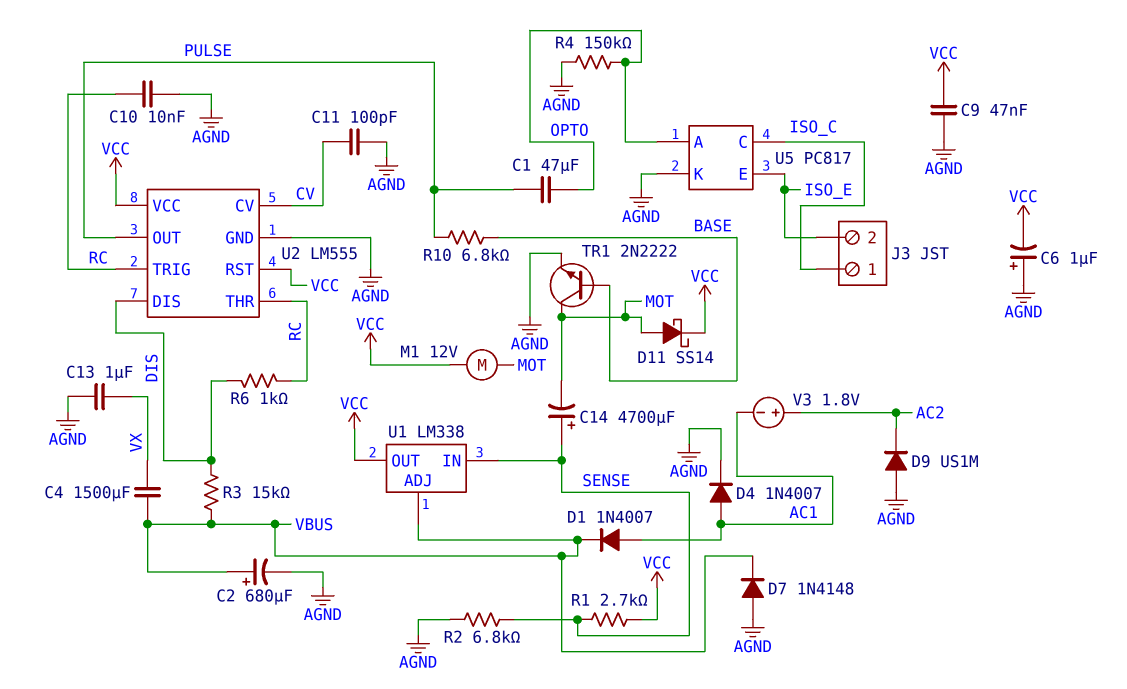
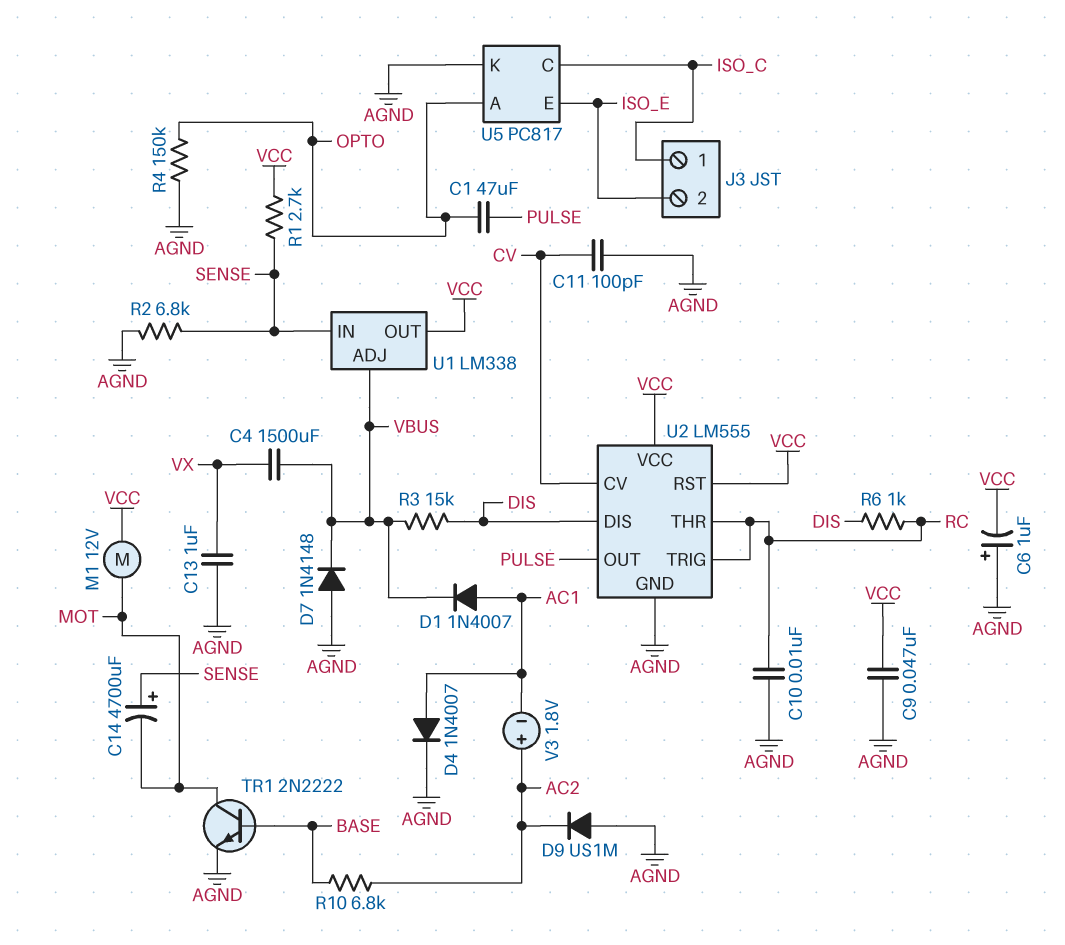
C2: 680uF (plus VBUS, minus AGND) -> none
D11: schottky SS14 (A MOT, K VCC) -> none
R10: 6.8k (BASE, PULSE) -> 6.8k (AC2, BASE)

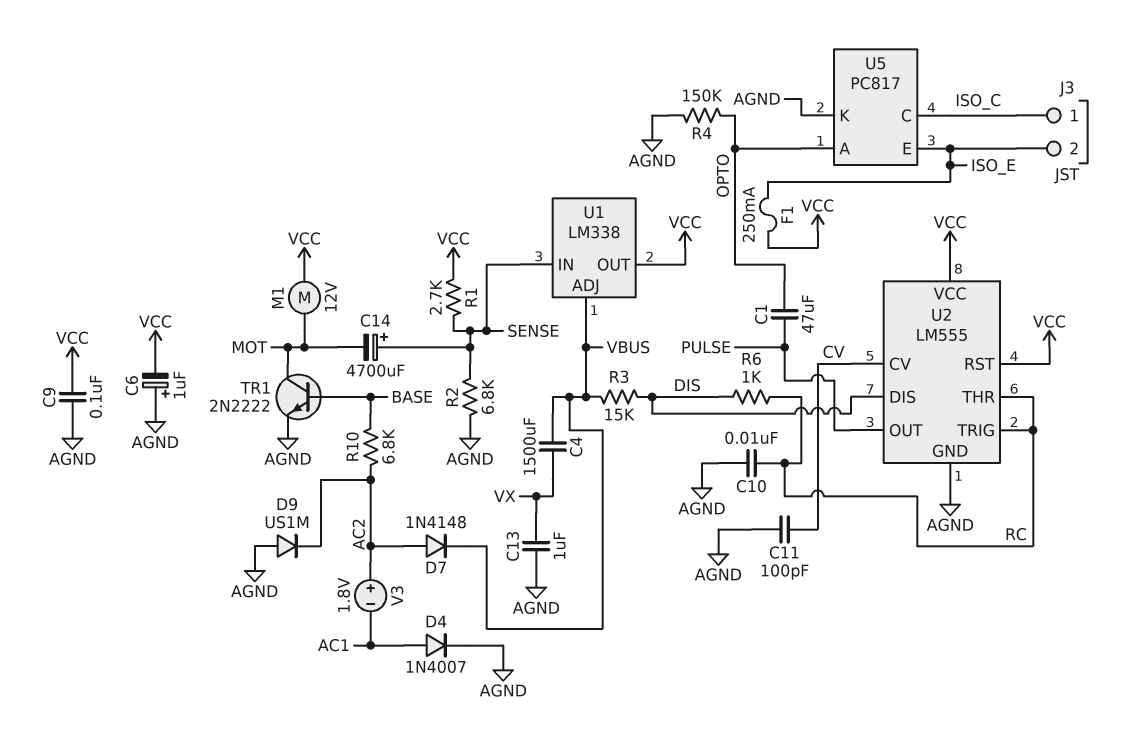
C9: 47nF (AGND, VCC) -> 100nF (AGND, VCC)
D1: diode 1N4007 (A AC1, K VBUS) -> none
D7: diode 1N4148 (A AGND, K VBUS) -> diode 1N4148 (A AC2, K VBUS)
F1: none -> 250mA (ISO_E, VCC)

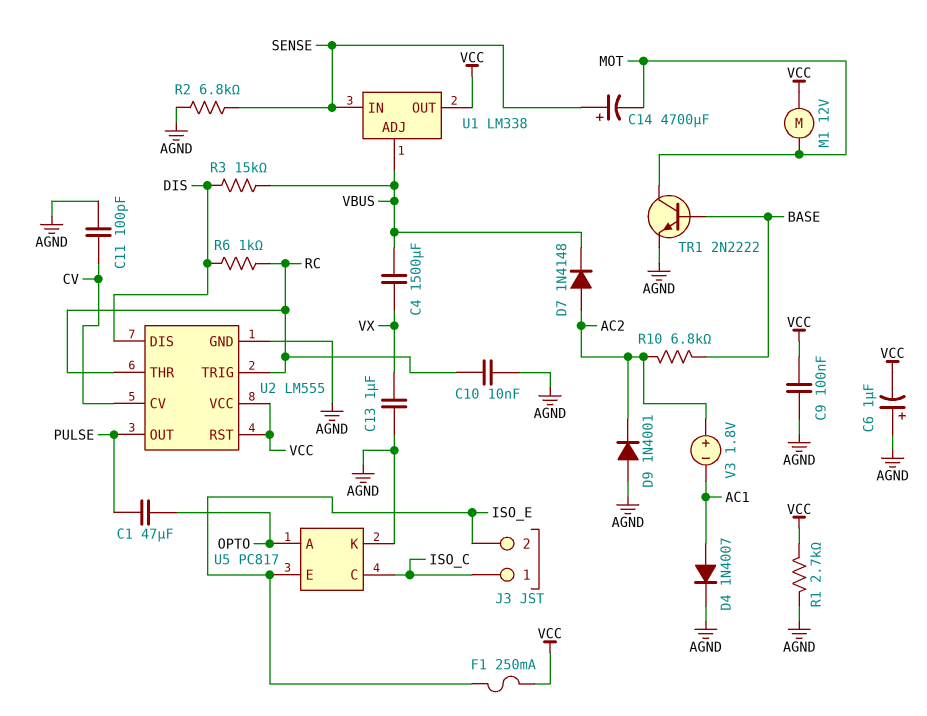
D9: diode US1M (A AGND, K AC2) -> diode 1N4001 (A AGND, K AC2)
R1: 2.7k (SENSE, VCC) -> 2.7k (AGND, VCC)
R4: 150k (AGND, OPTO) -> none

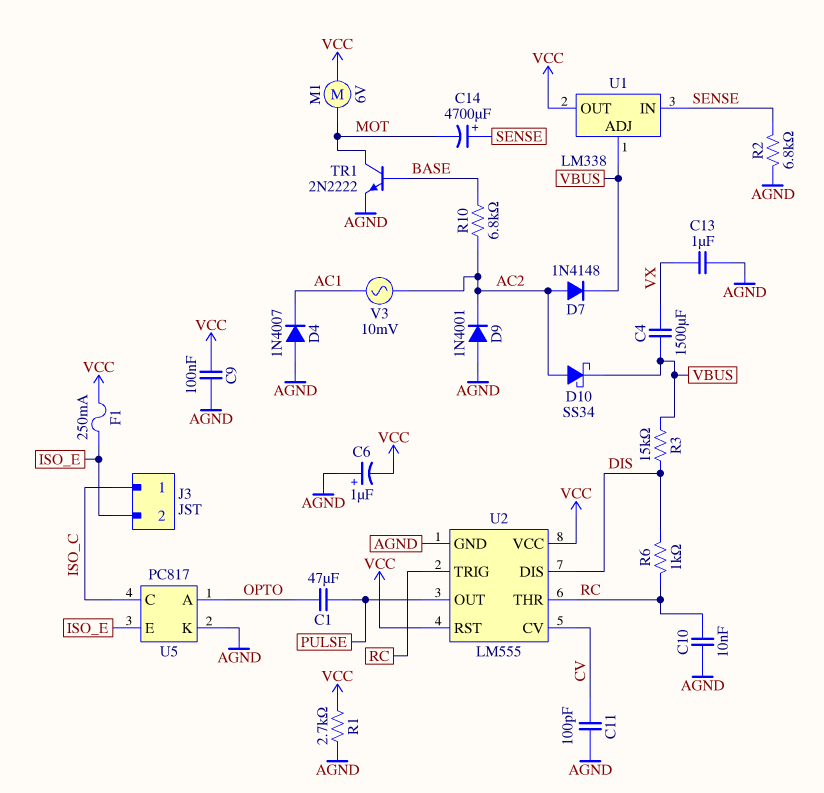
D4: diode 1N4007 (A AC1, K AGND) -> diode 1N4007 (A AGND, K AC1)
D10: none -> schottky SS34 (A AC2, K VBUS)
M1: motor 12V (MOT, VCC) -> motor 6V (MOT, VCC)
V3: 1.8V (plus AC2, minus AC1) -> AC 10mV (AC1, AC2)

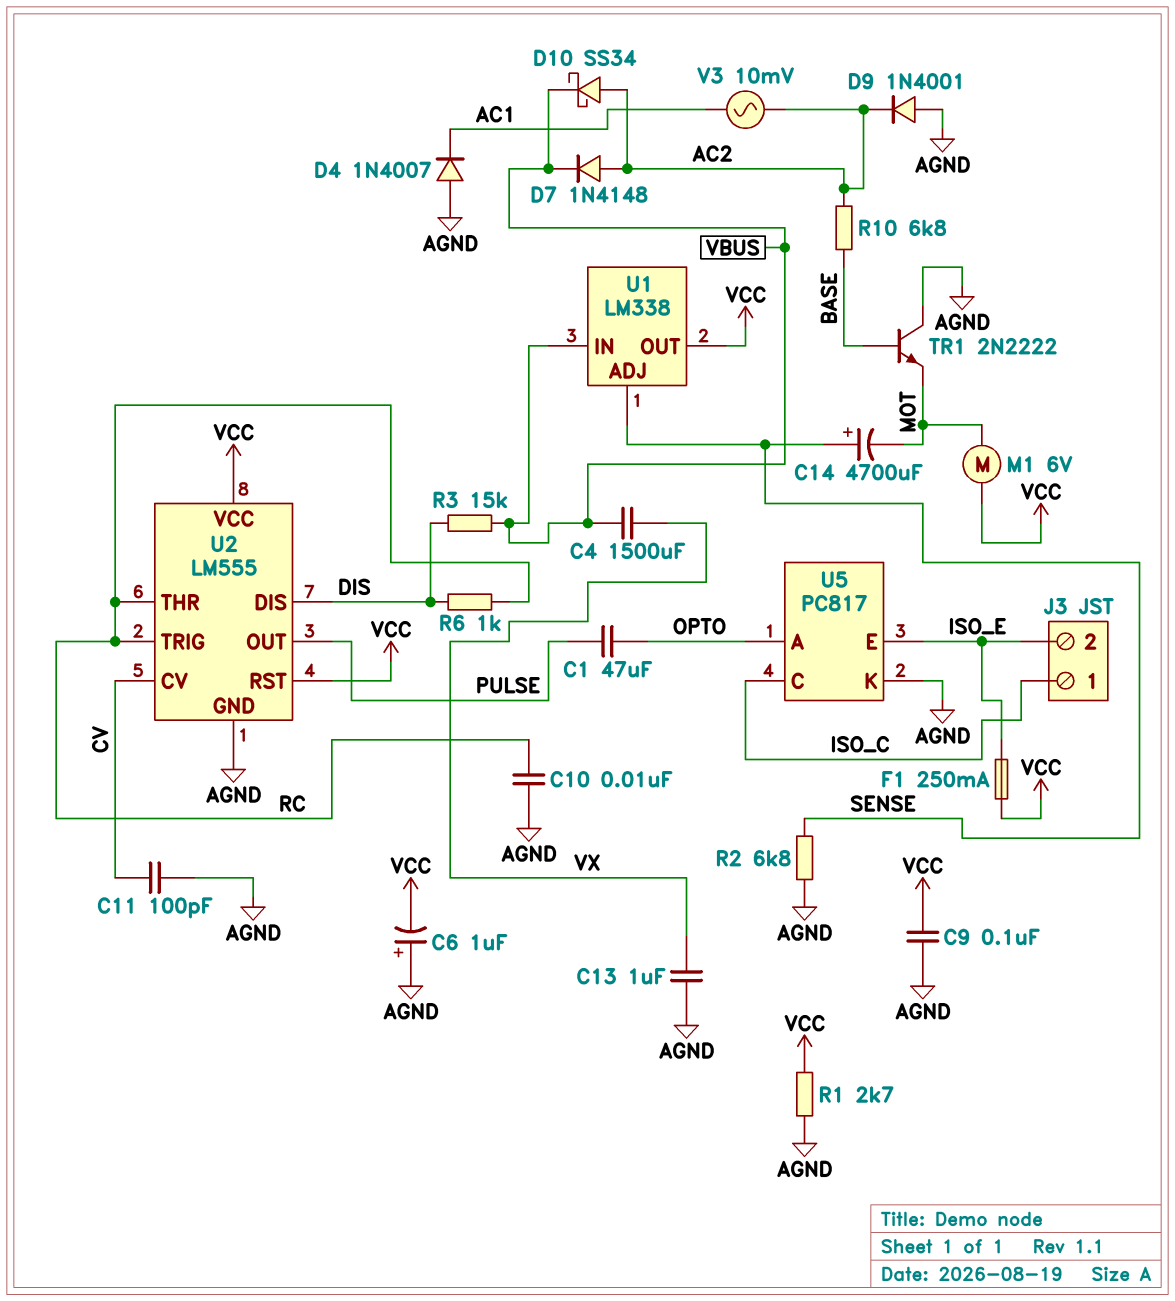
TR1: NPN 2N2222 (B BASE, C MOT, E AGND) -> NPN 2N2222 (B BASE, C AGND, E MOT)
U1 pin ADJ: VBUS -> SENSE
U1 pin IN: SENSE -> VBUS

